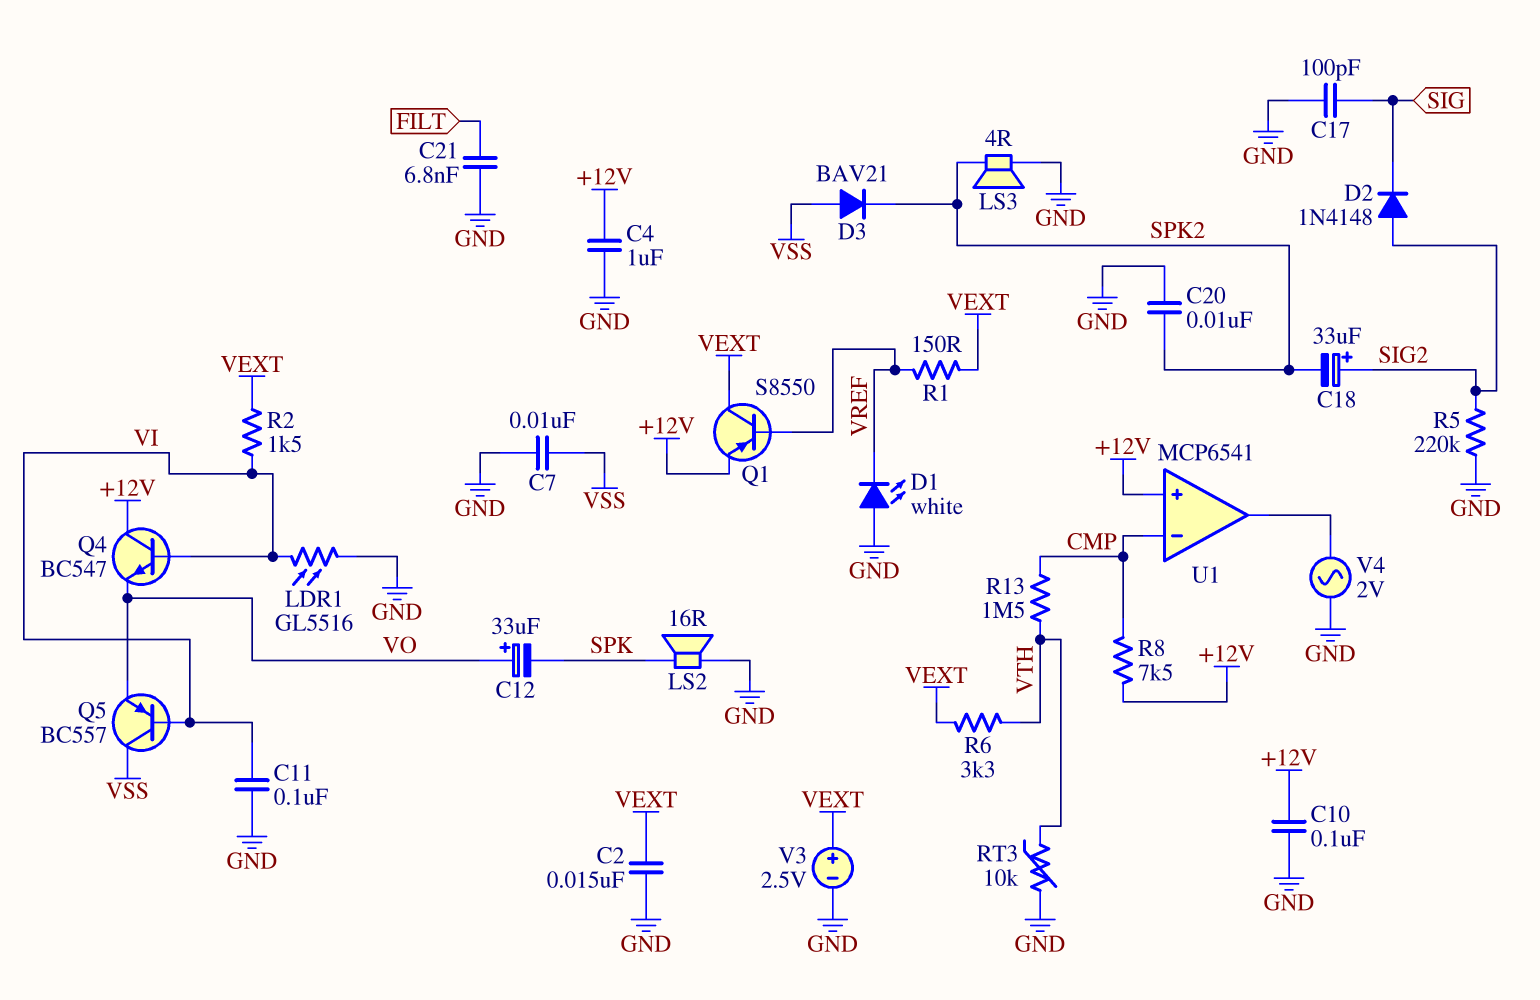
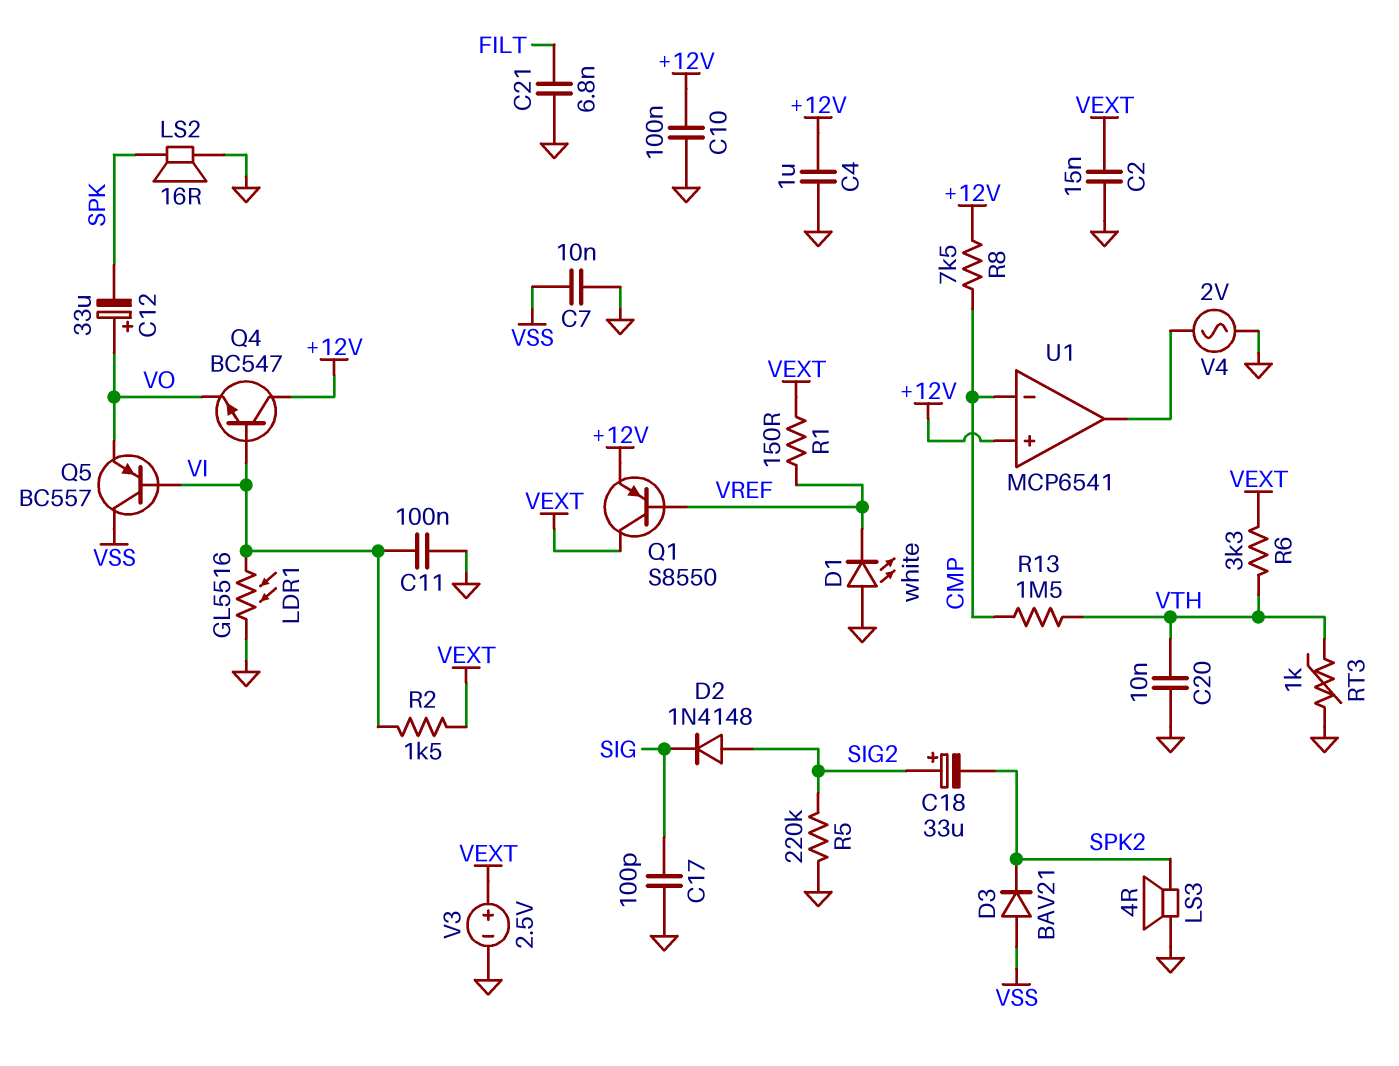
C20: 10nF (GND, SPK2) -> 10nF (GND, VTH)
RT3: 10k (GND, VTH) -> 1k (GND, VTH)

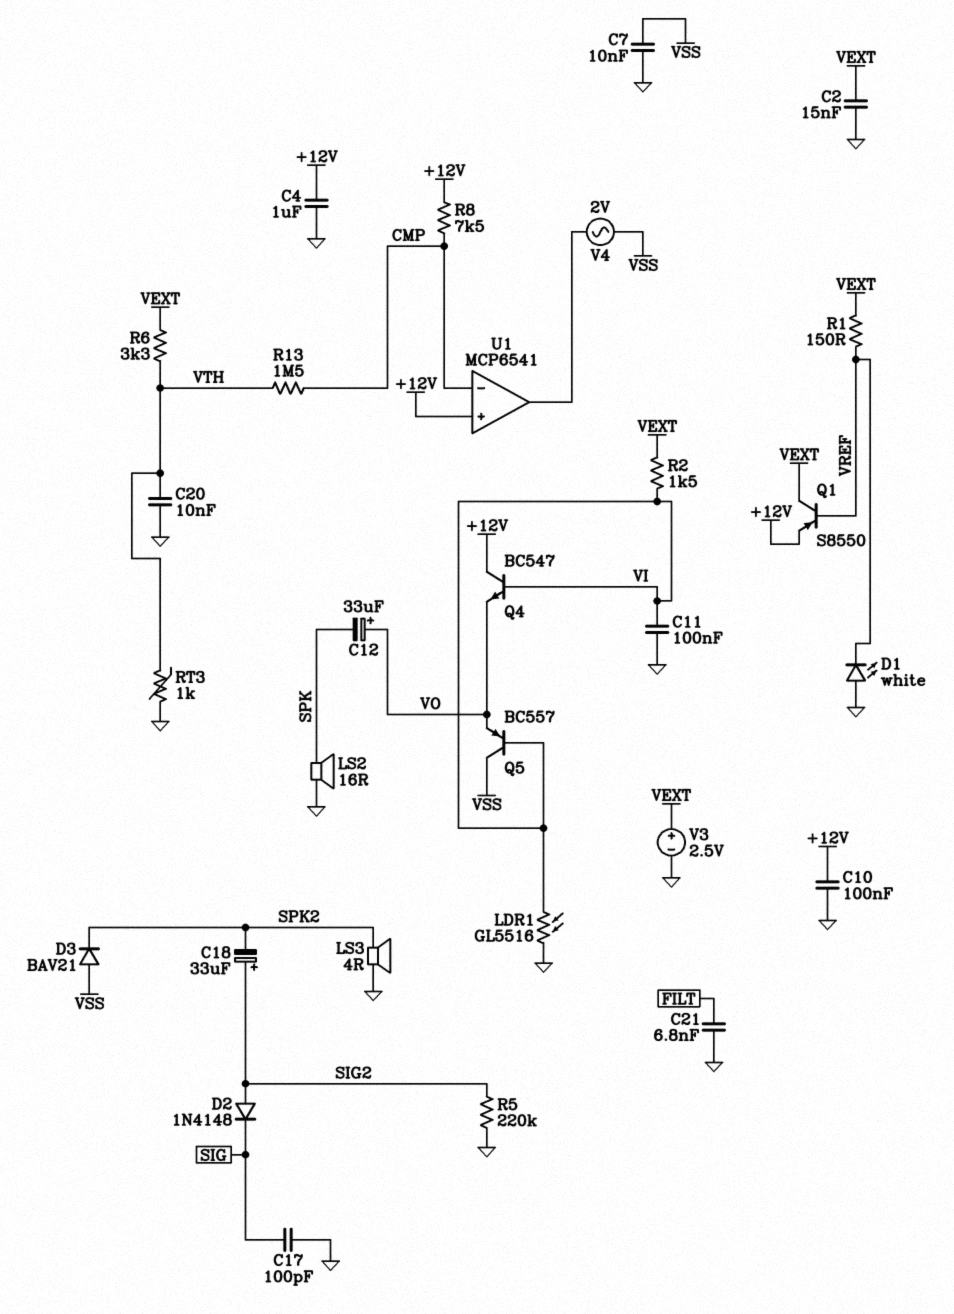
V4: AC 2V (GND, U1/out) -> AC 2V (U1/out, VSS)

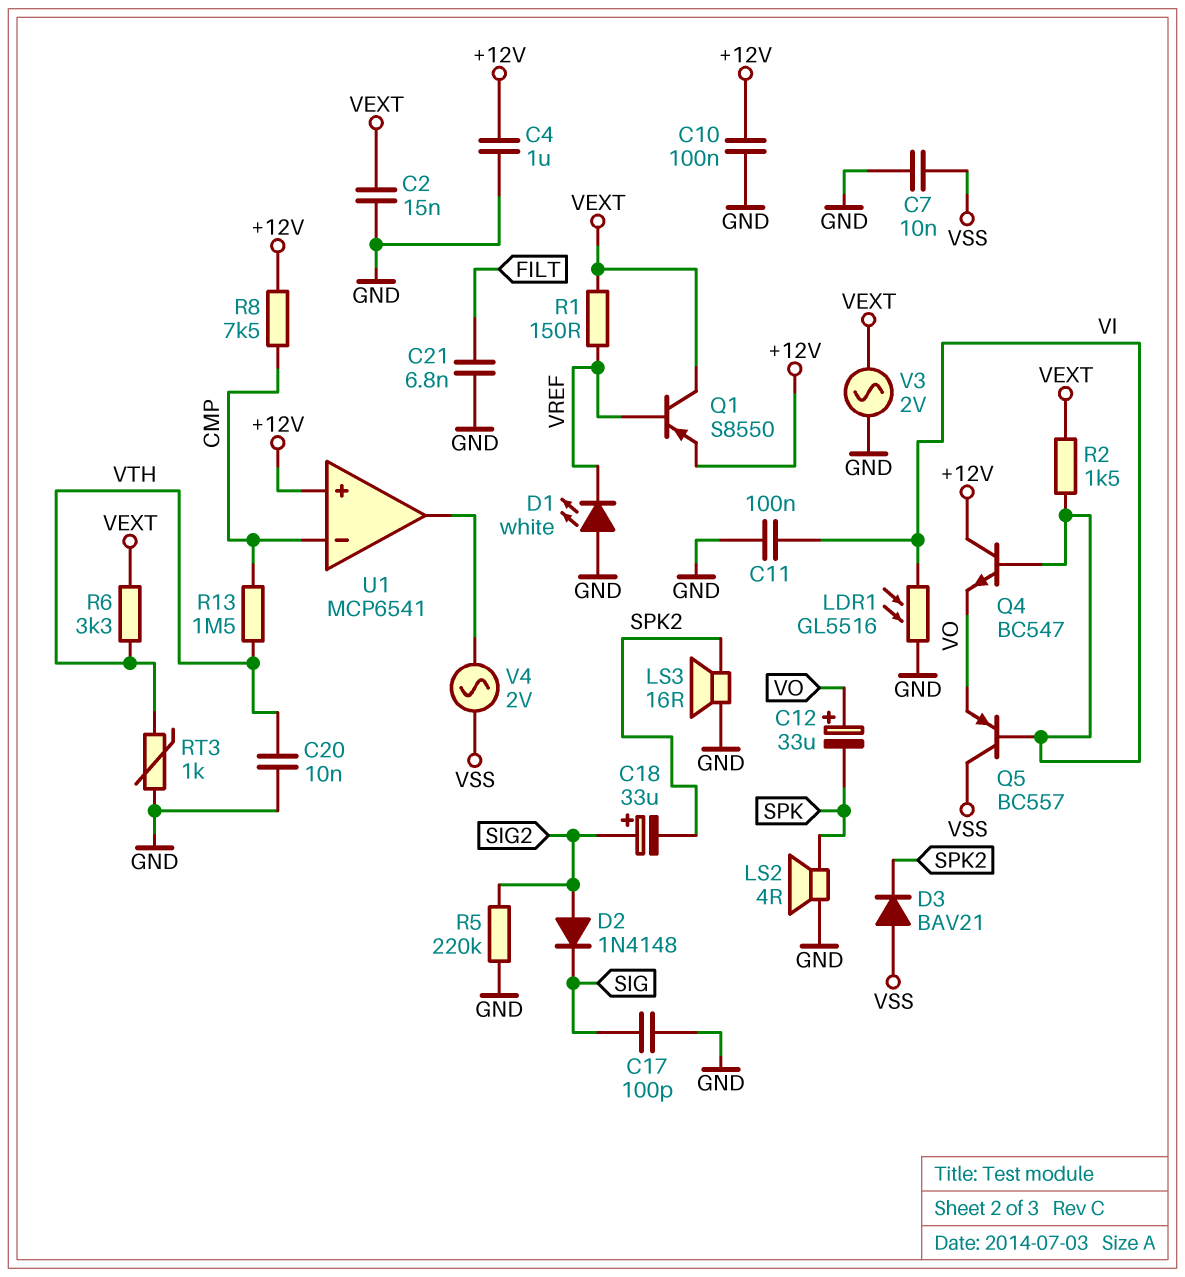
LS2: speaker 16R (GND, SPK) -> speaker 4R (GND, SPK)
LS3: speaker 4R (GND, SPK2) -> speaker 16R (GND, SPK2)
V3: 2.5V (plus VEXT, minus GND) -> AC 2V (GND, VEXT)

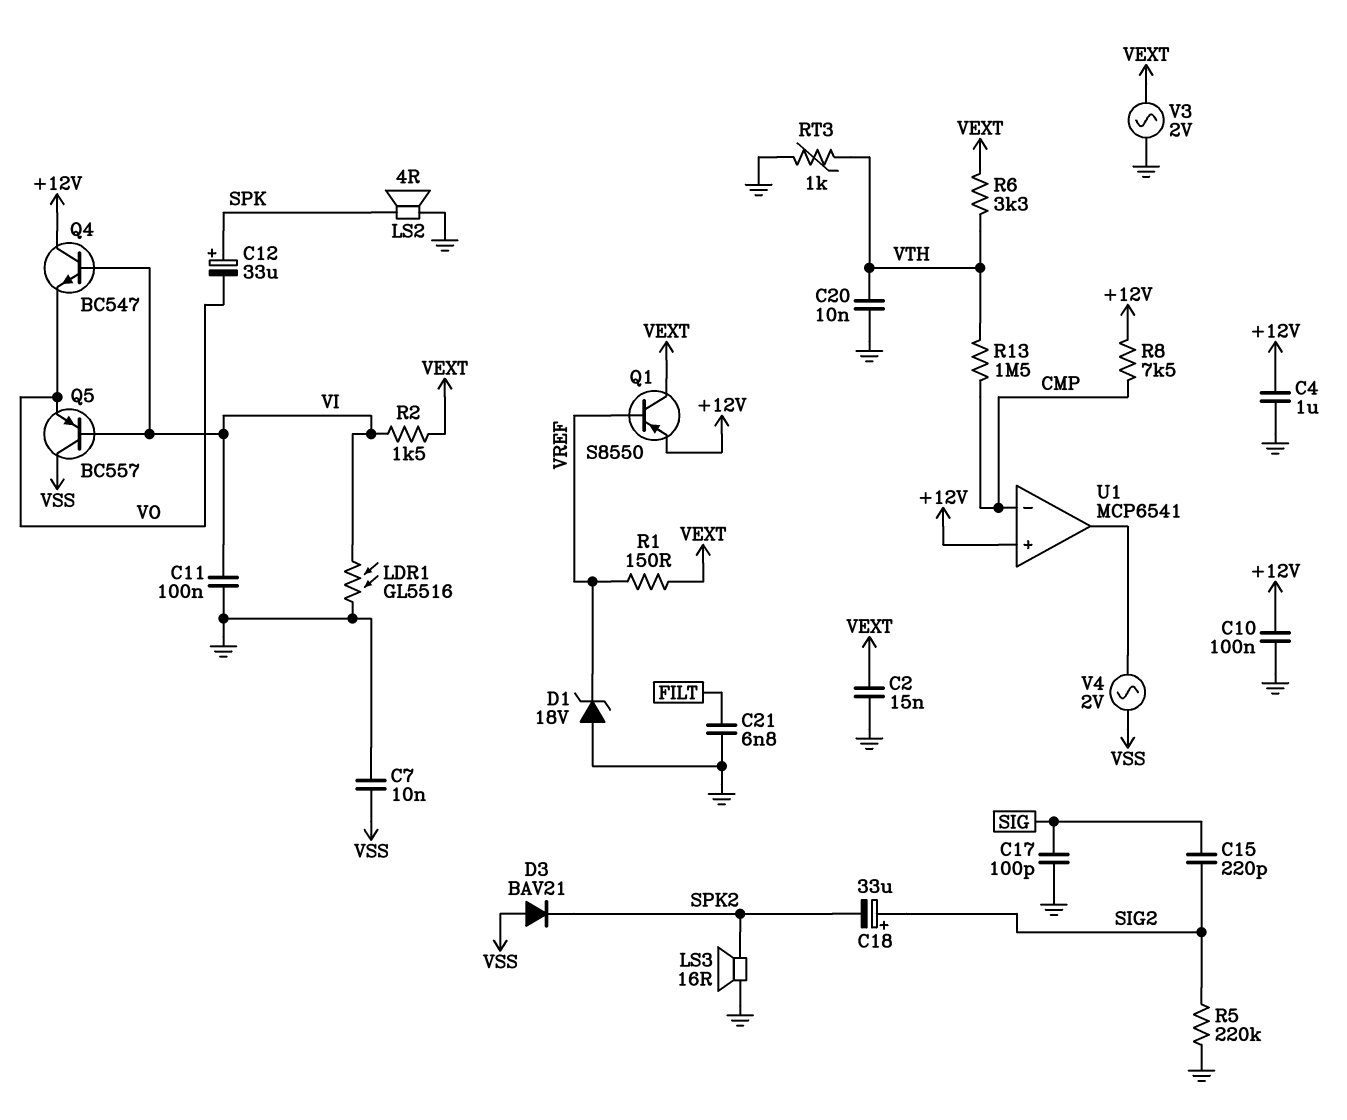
C12: 33uF (plus VO, minus SPK) -> 33uF (plus SPK, minus VO)
C15: none -> 220pF (SIG, SIG2)
D1: LED white (A GND, K VREF) -> zener 18V (A GND, K VREF)
D2: diode 1N4148 (A SIG2, K SIG) -> none

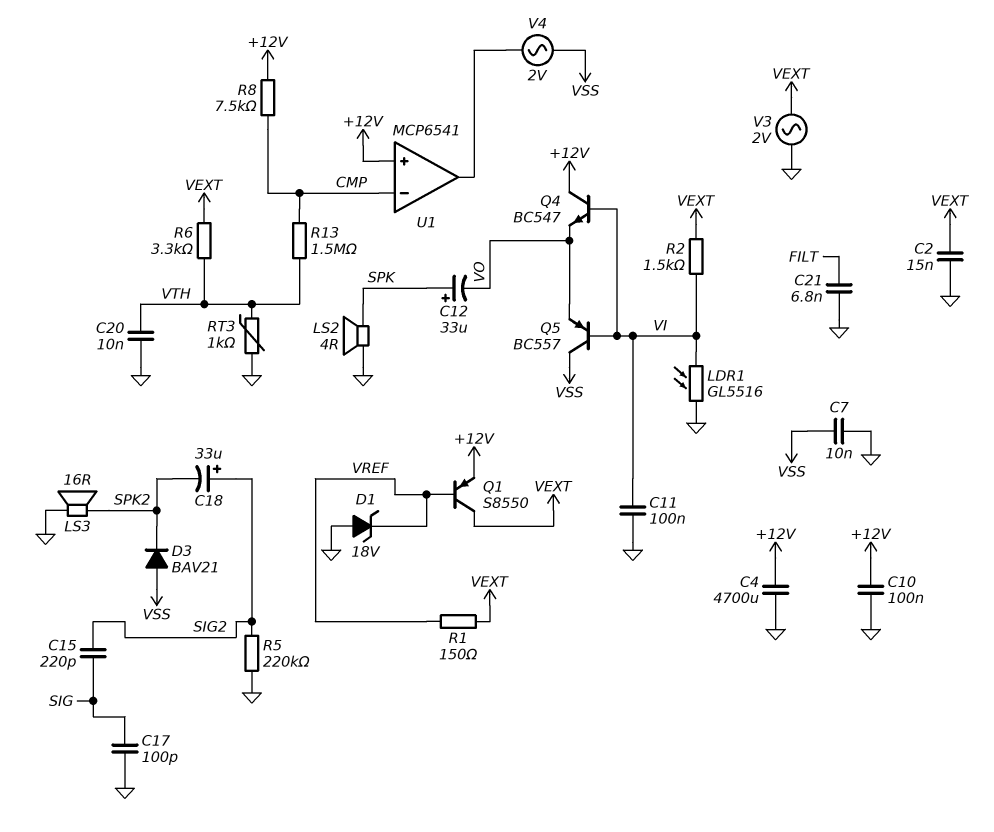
C4: 1uF (+12V, GND) -> 4700uF (+12V, GND)

